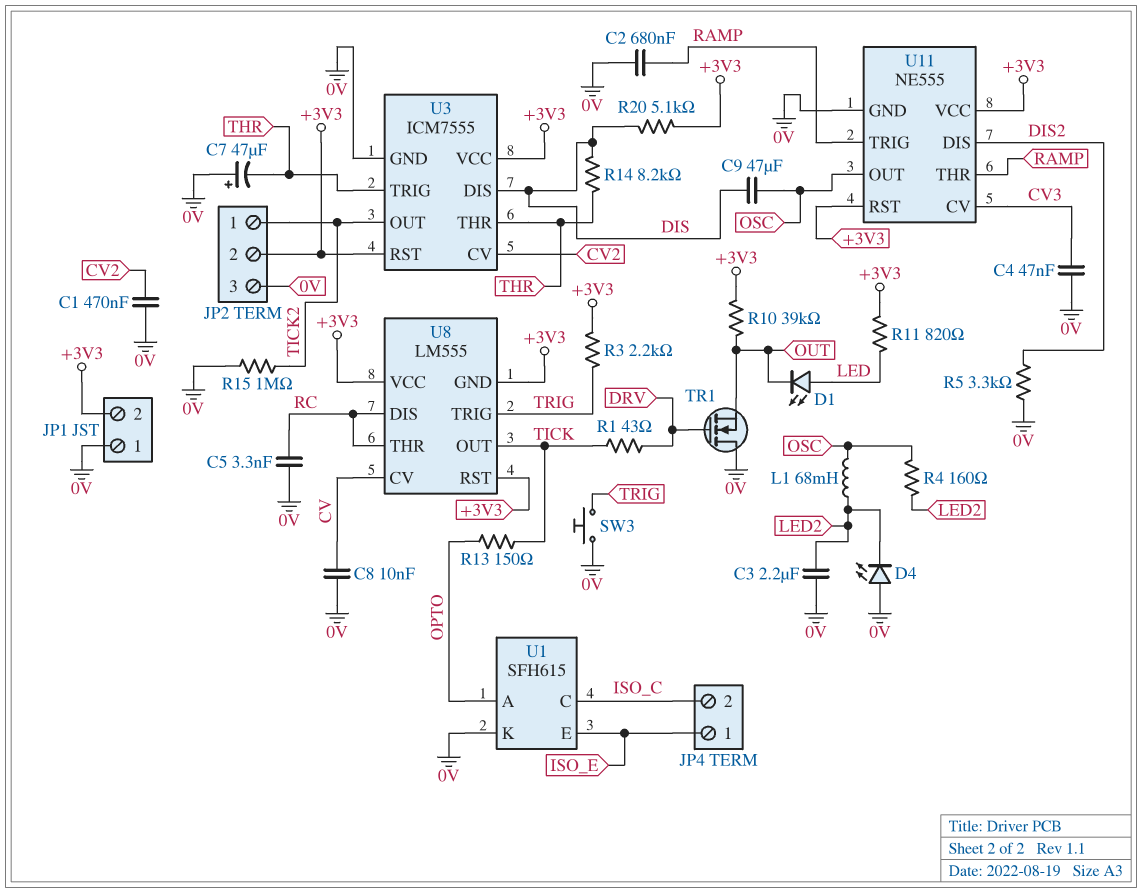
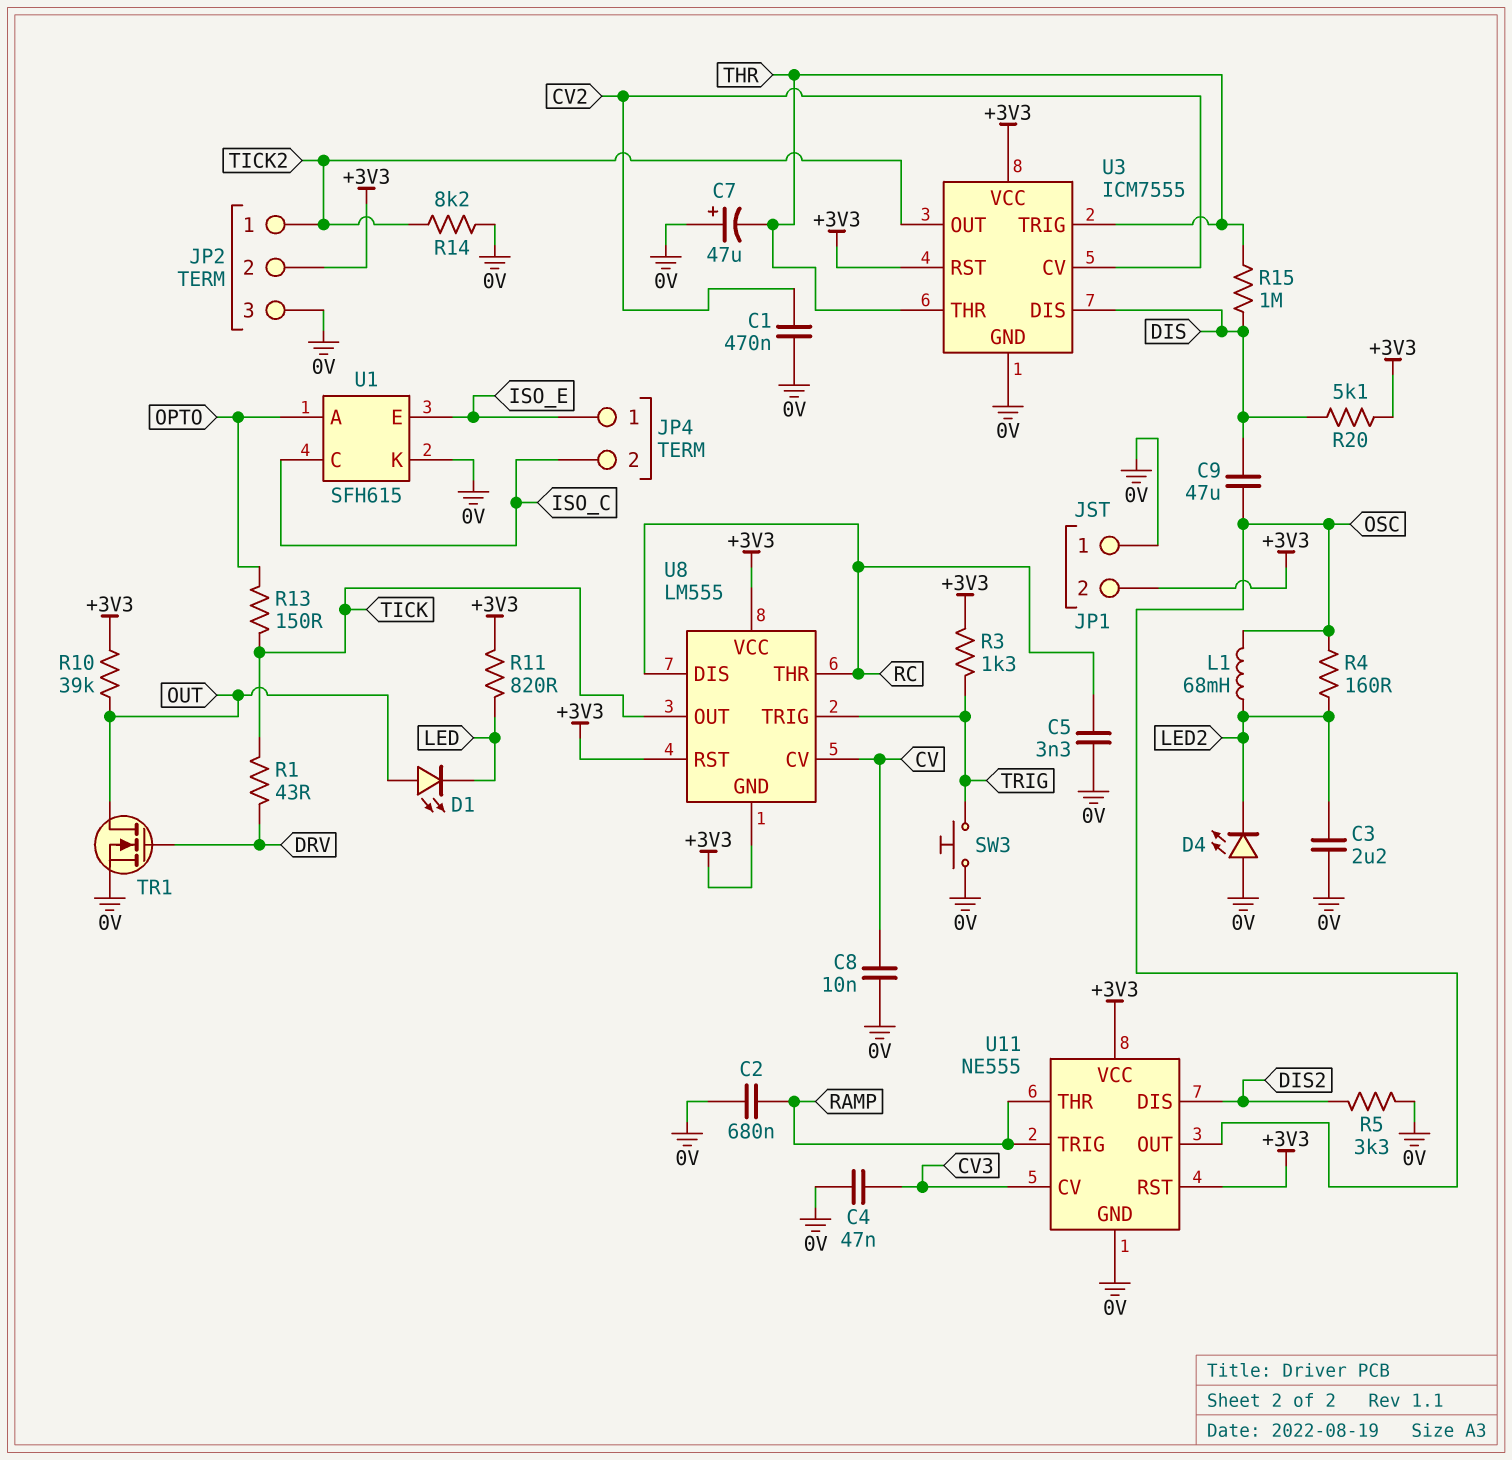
D1: LED (A LED, K OUT) -> LED (A OUT, K LED)
R3: 2.2k (+3V3, TRIG) -> 1.3k (+3V3, TRIG)
R14: 8.2k (DIS, THR) -> 8.2k (0V, TICK2)
R15: 1M (0V, TICK2) -> 1M (DIS, THR)
TR1: NMOS (G DRV, D 0V, S OUT) -> NMOS (G DRV, D OUT, S 0V)

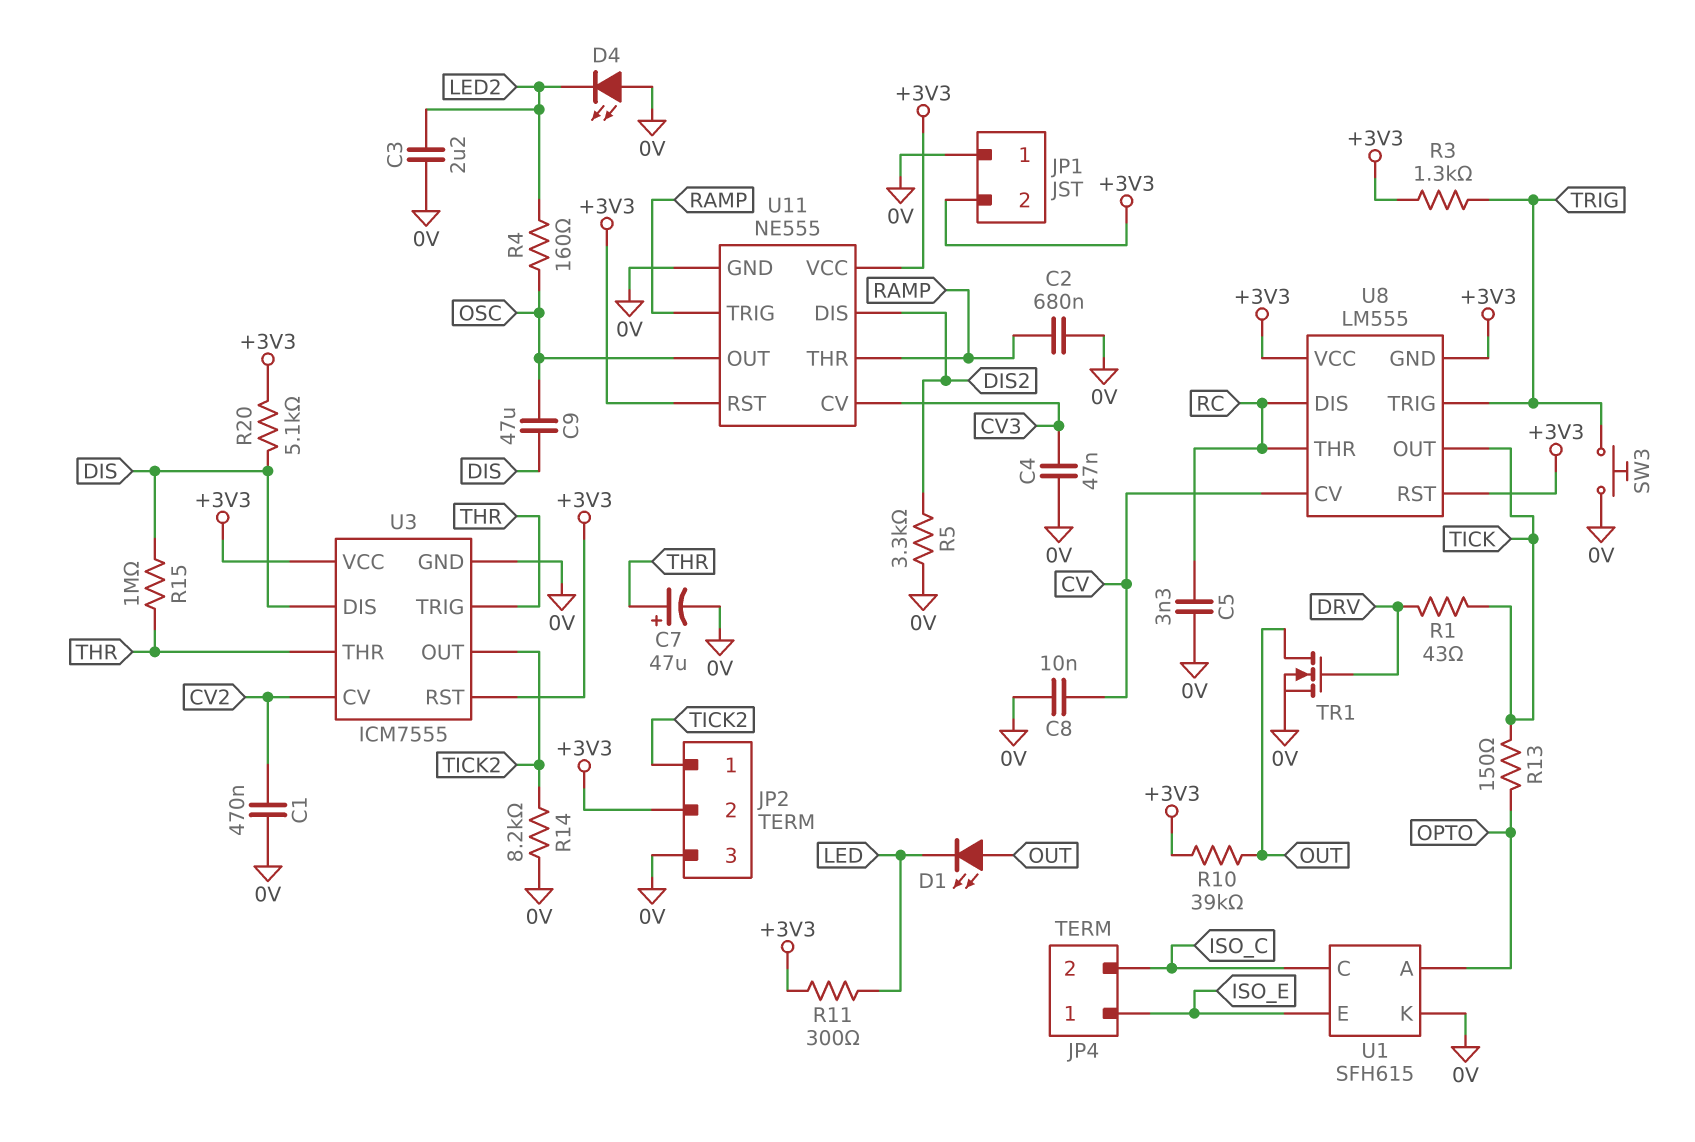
C7: 47uF (plus 0V, minus THR) -> 47uF (plus THR, minus 0V)
L1: 68mH (LED2, OSC) -> none
R11: 820 (+3V3, LED) -> 300 (+3V3, LED)

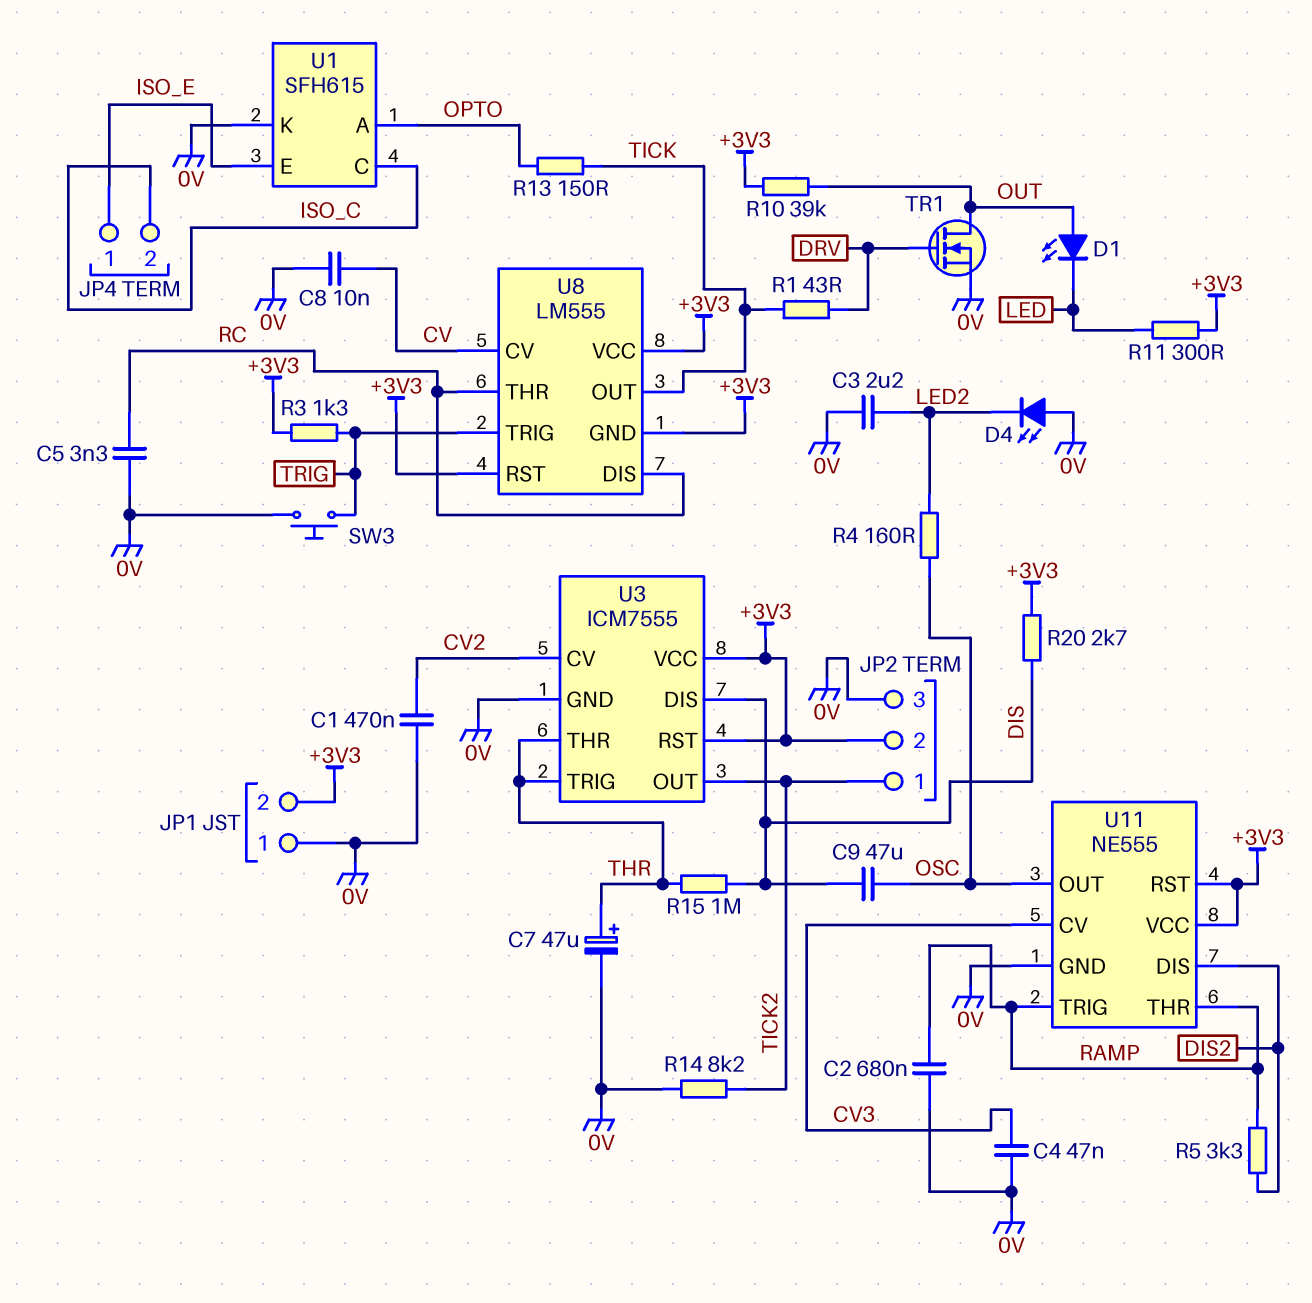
R5: 3.3k (0V, DIS2) -> 3.3k (DIS2, RAMP)
R20: 5.1k (+3V3, DIS) -> 2.7k (+3V3, DIS)

